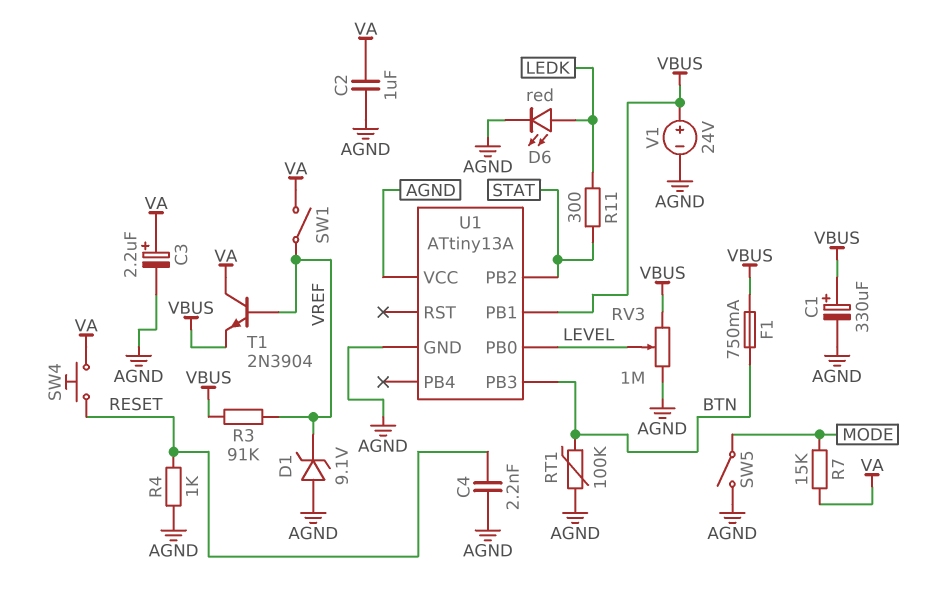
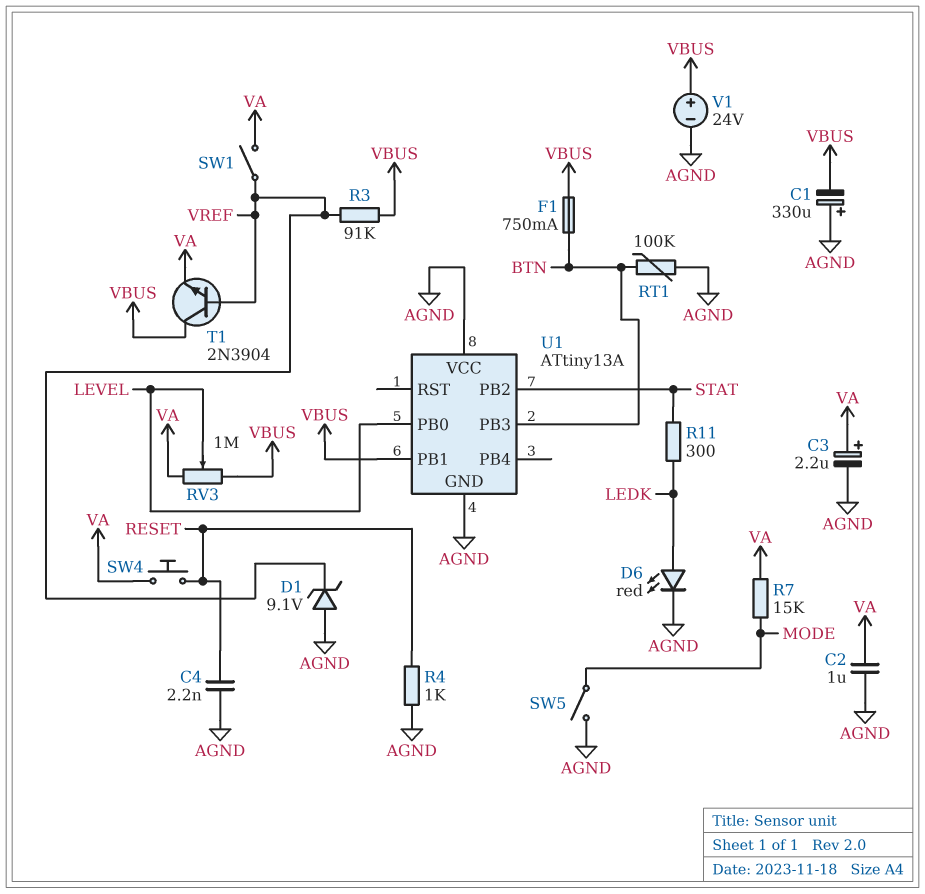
C1: 330uF (plus VBUS, minus AGND) -> 330uF (plus AGND, minus VBUS)
RV3: 1M (AGND, VBUS, wiper LEVEL) -> 1M (VA, VBUS, wiper LEVEL)
T1: NPN 2N3904 (B VREF, C VA, E VBUS) -> NPN 2N3904 (B VREF, C VBUS, E VA)

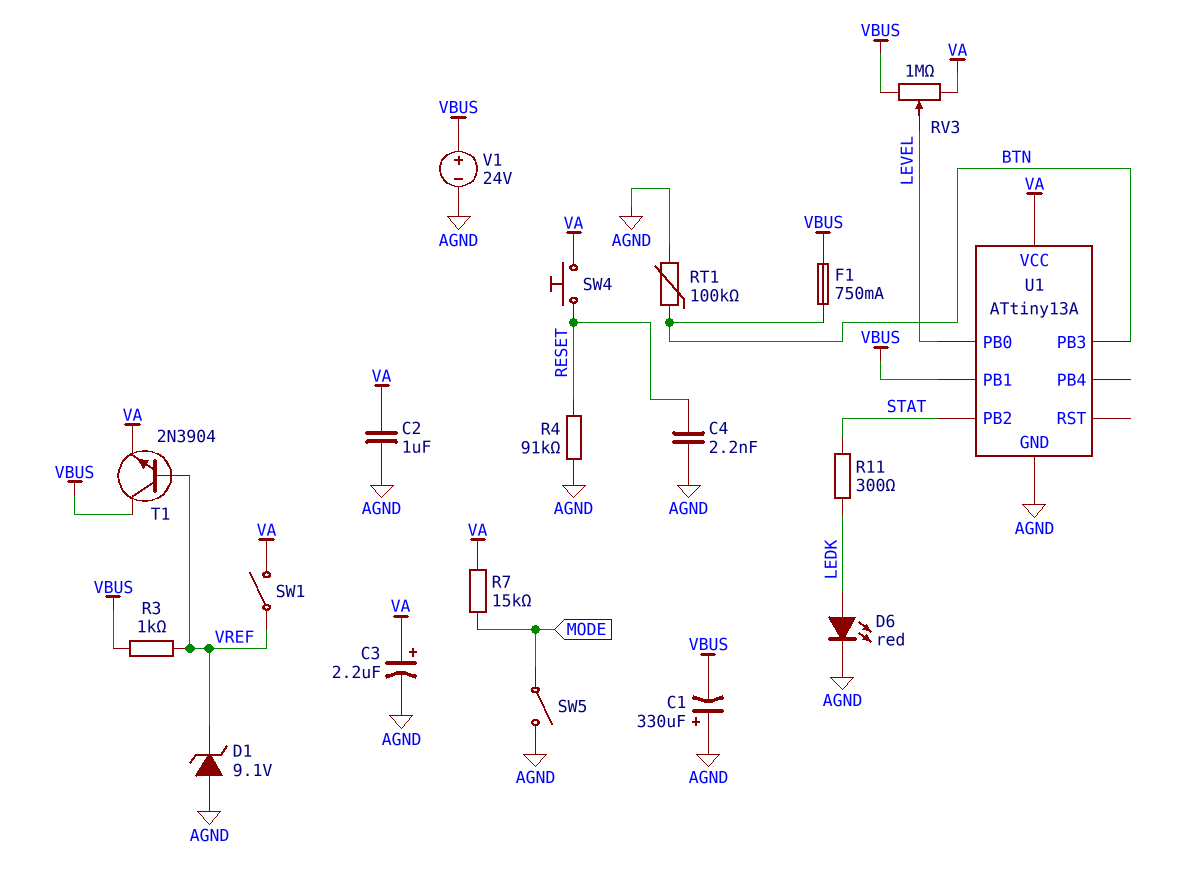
R3: 91k (VBUS, VREF) -> 1k (VBUS, VREF)
R4: 1k (AGND, RESET) -> 91k (AGND, RESET)
U1 pin VCC: AGND -> VA

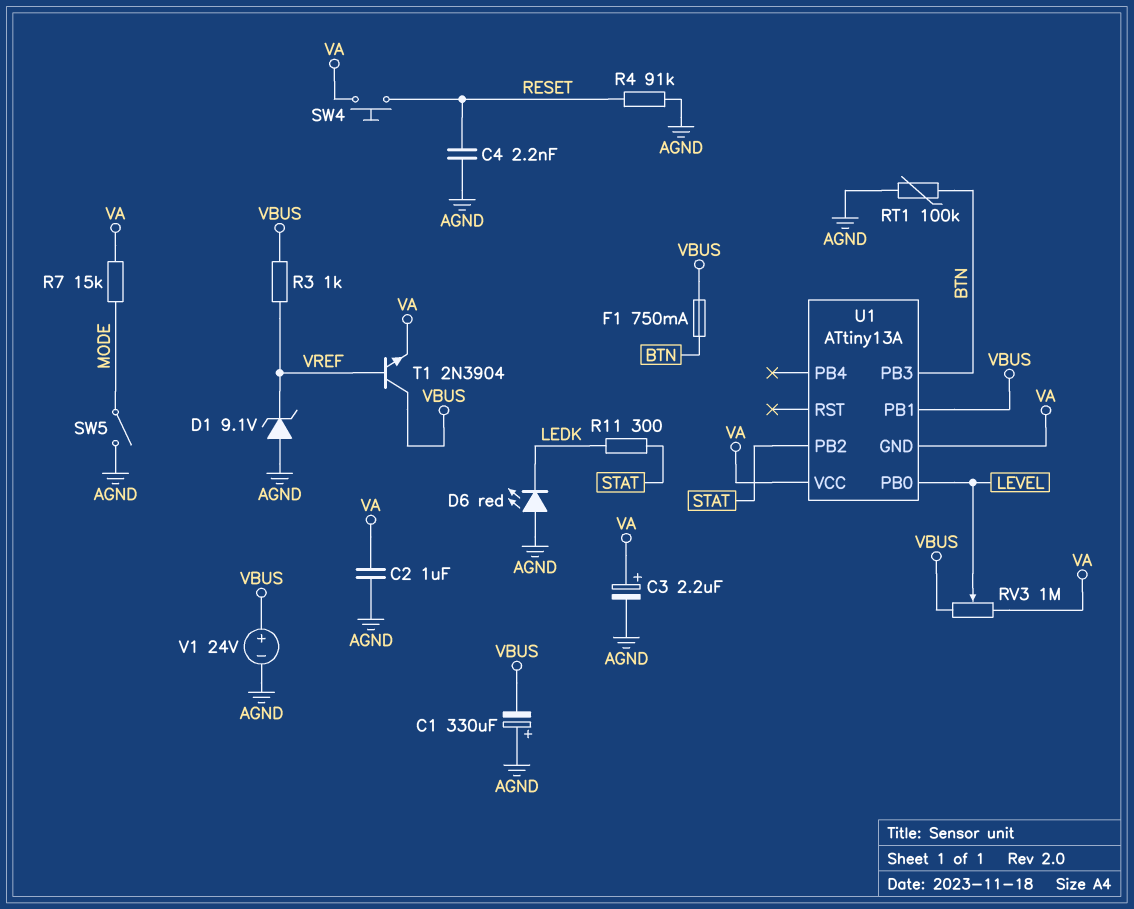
D6: LED red (A LEDK, K AGND) -> LED red (A AGND, K LEDK)
SW1: switch (VA, VREF) -> none
U1 pin GND: AGND -> VA

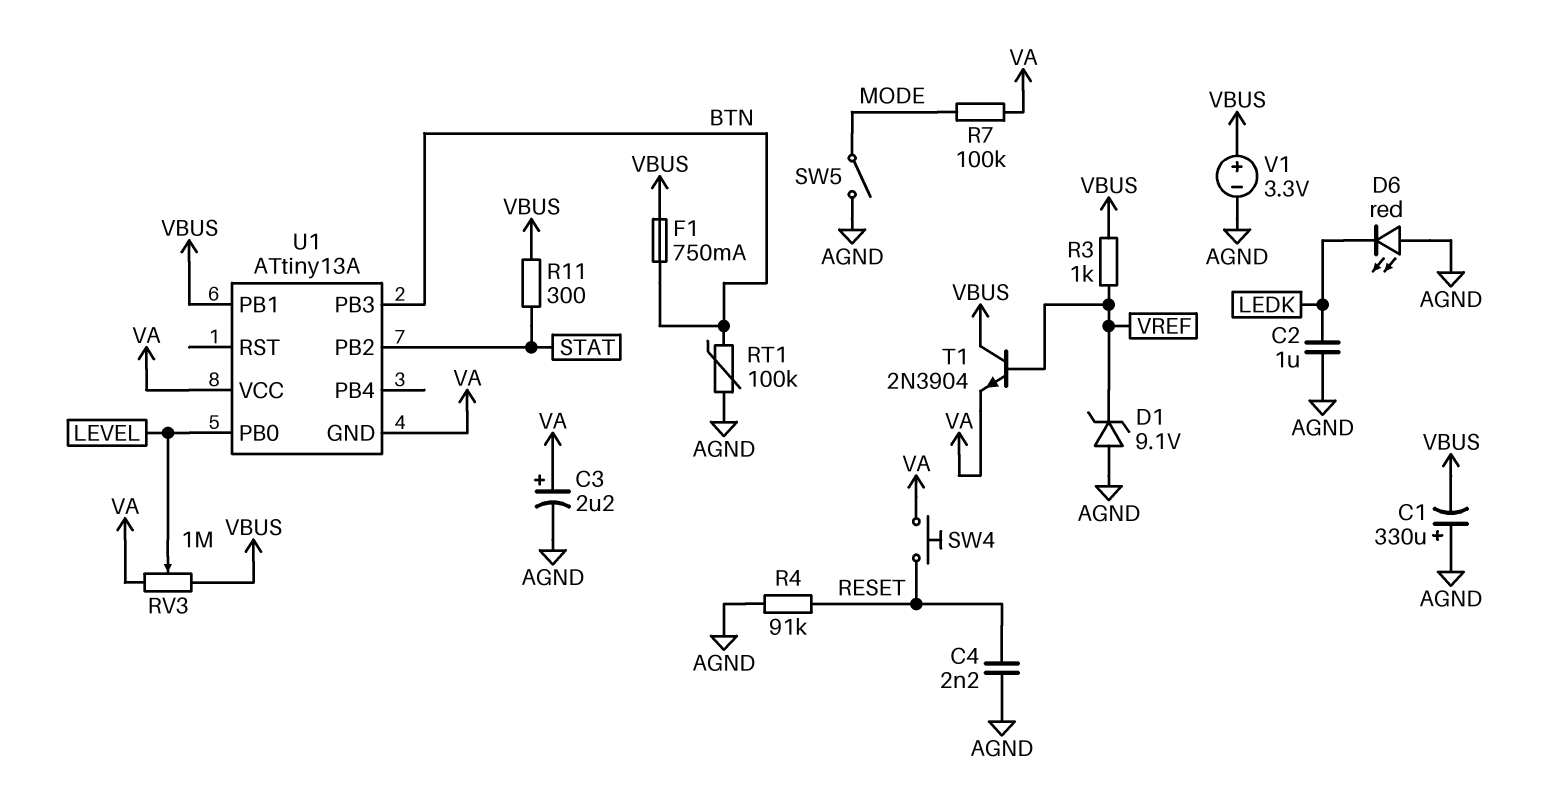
C2: 1uF (AGND, VA) -> 1uF (AGND, LEDK)
R7: 15k (MODE, VA) -> 100k (MODE, VA)
R11: 300 (LEDK, STAT) -> 300 (STAT, VBUS)
V1: 24V (plus VBUS, minus AGND) -> 3.3V (plus VBUS, minus AGND)

